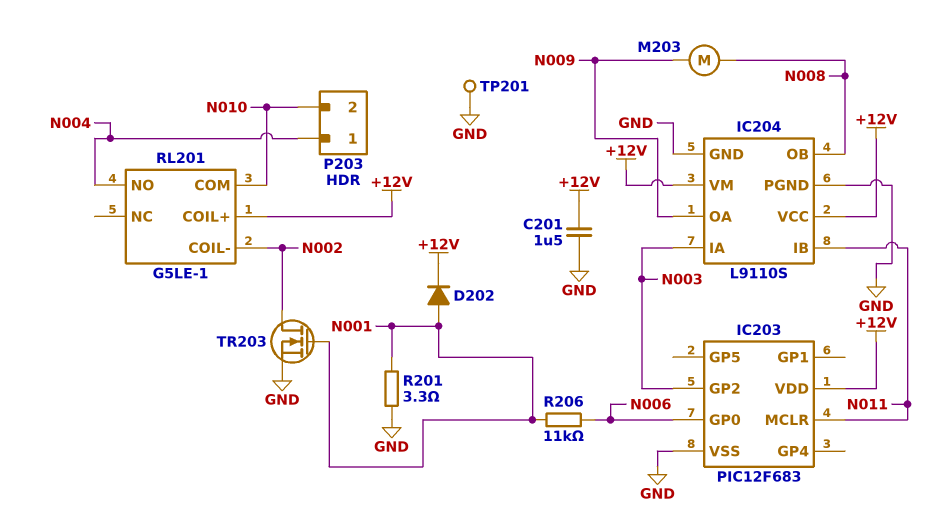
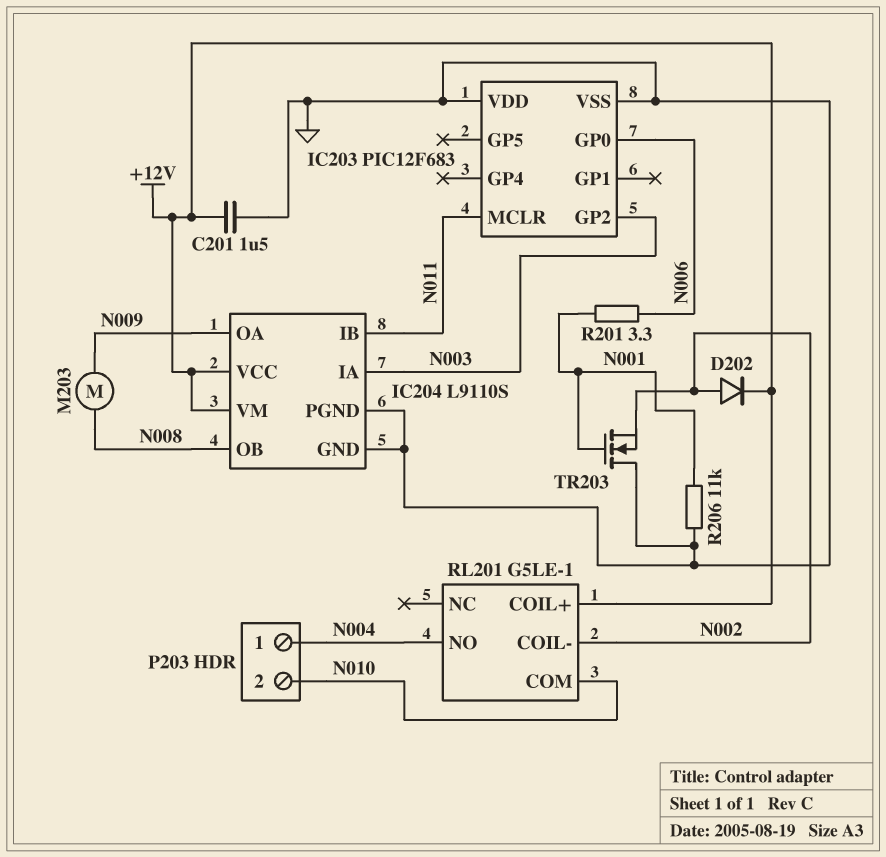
D202: diode (A N001, K +12V) -> diode (A N002, K +12V)
IC203 pin VDD: +12V -> GND
R201: 3.3 (GND, N001) -> 3.3 (N001, N006)
R206: 11k (N001, N006) -> 11k (GND, N001)
TP201: test point (GND) -> none
TR203: NMOS (G N001, D N002, S GND) -> NMOS (G N001, D GND, S N002)

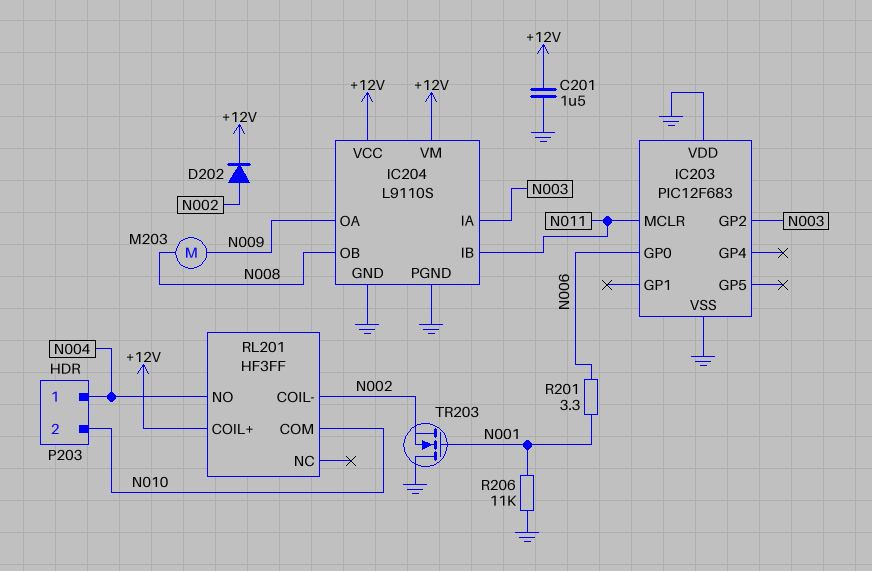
RL201: G5LE-1 -> HF3FF

